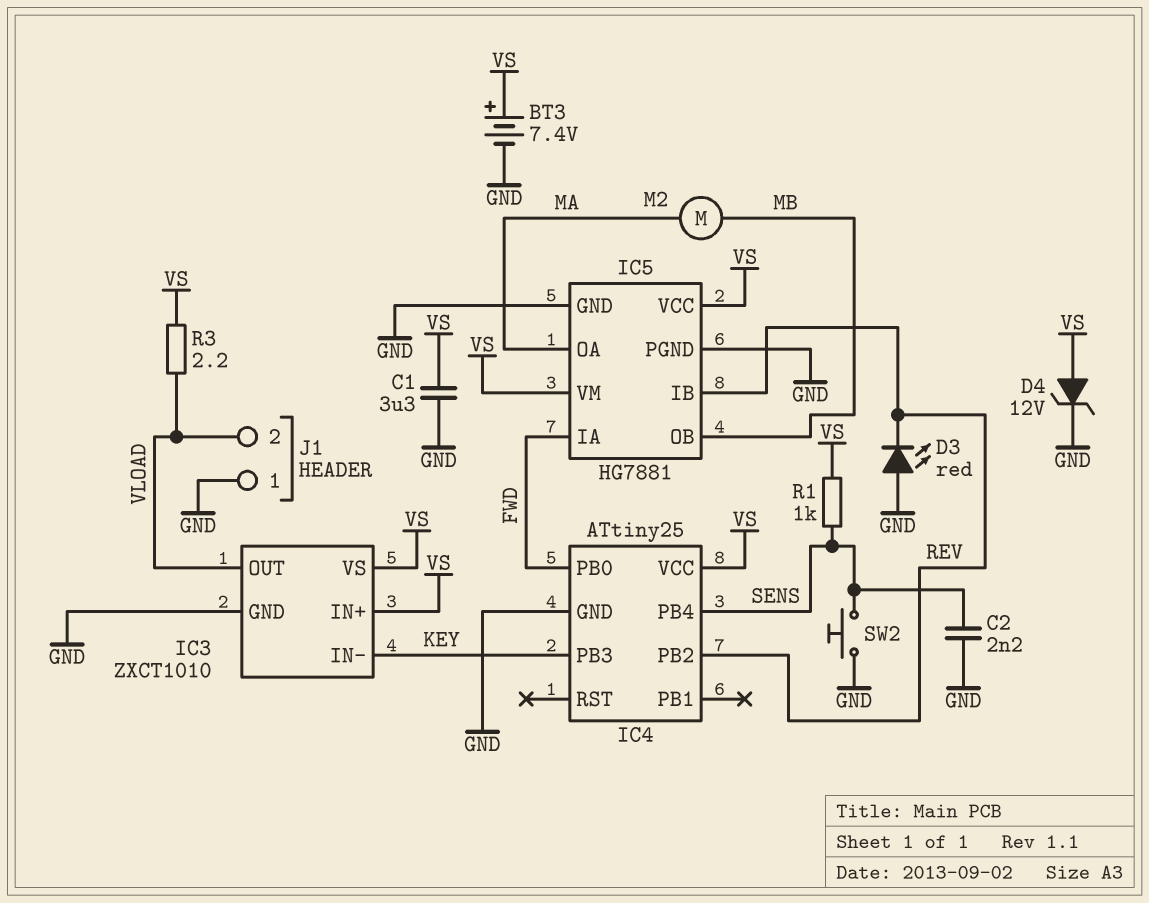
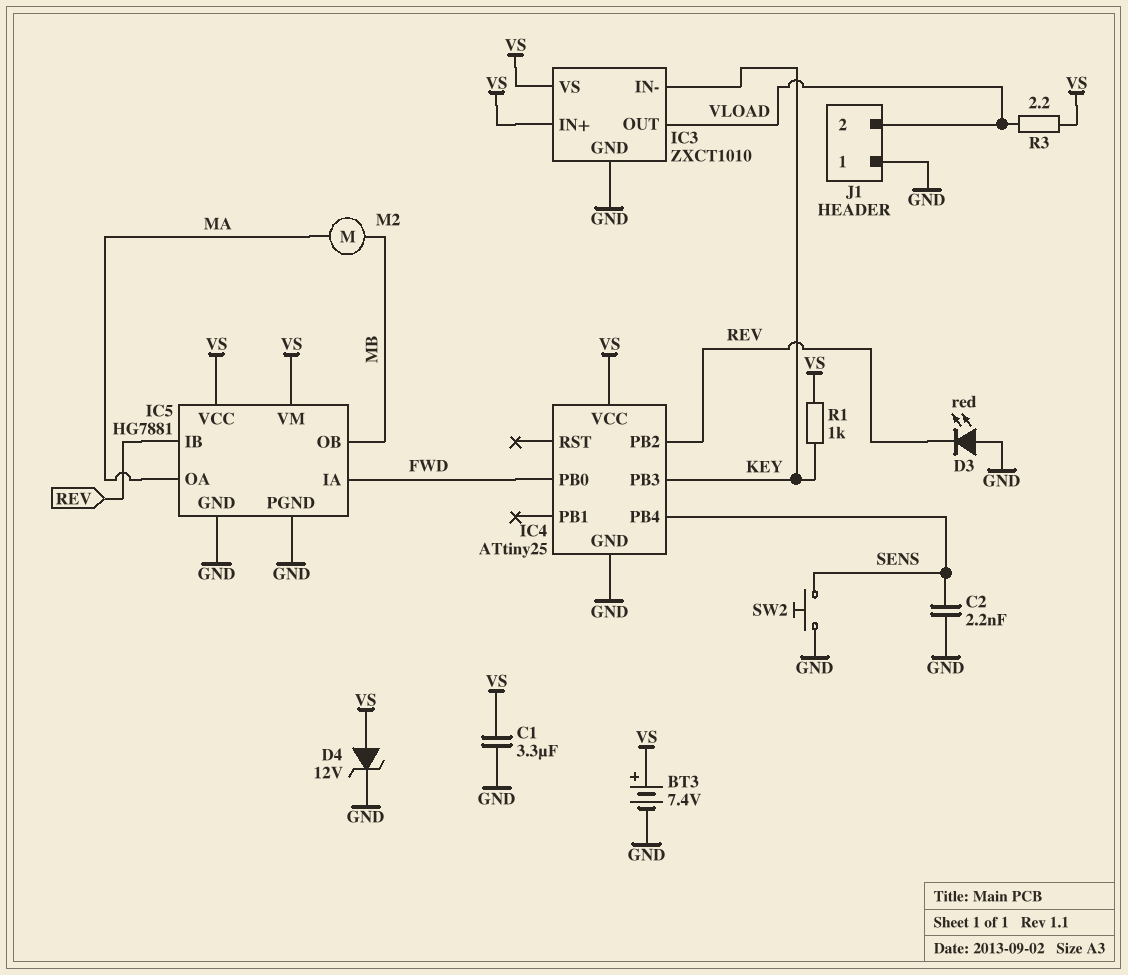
R1: 1k (SENS, VS) -> 1k (KEY, VS)

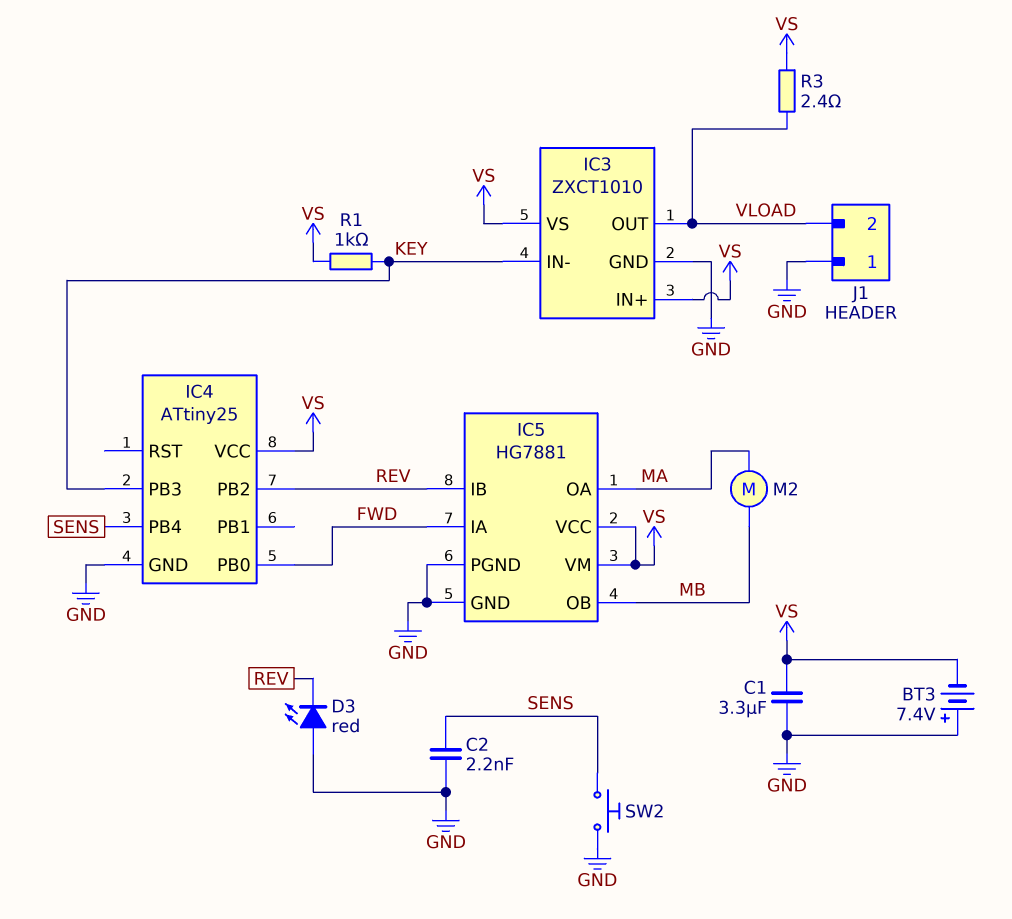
BT3: 7.4V (plus VS, minus GND) -> 7.4V (plus GND, minus VS)
D4: zener 12V (A VS, K GND) -> none
R3: 2.2 (VLOAD, VS) -> 2.4 (VLOAD, VS)

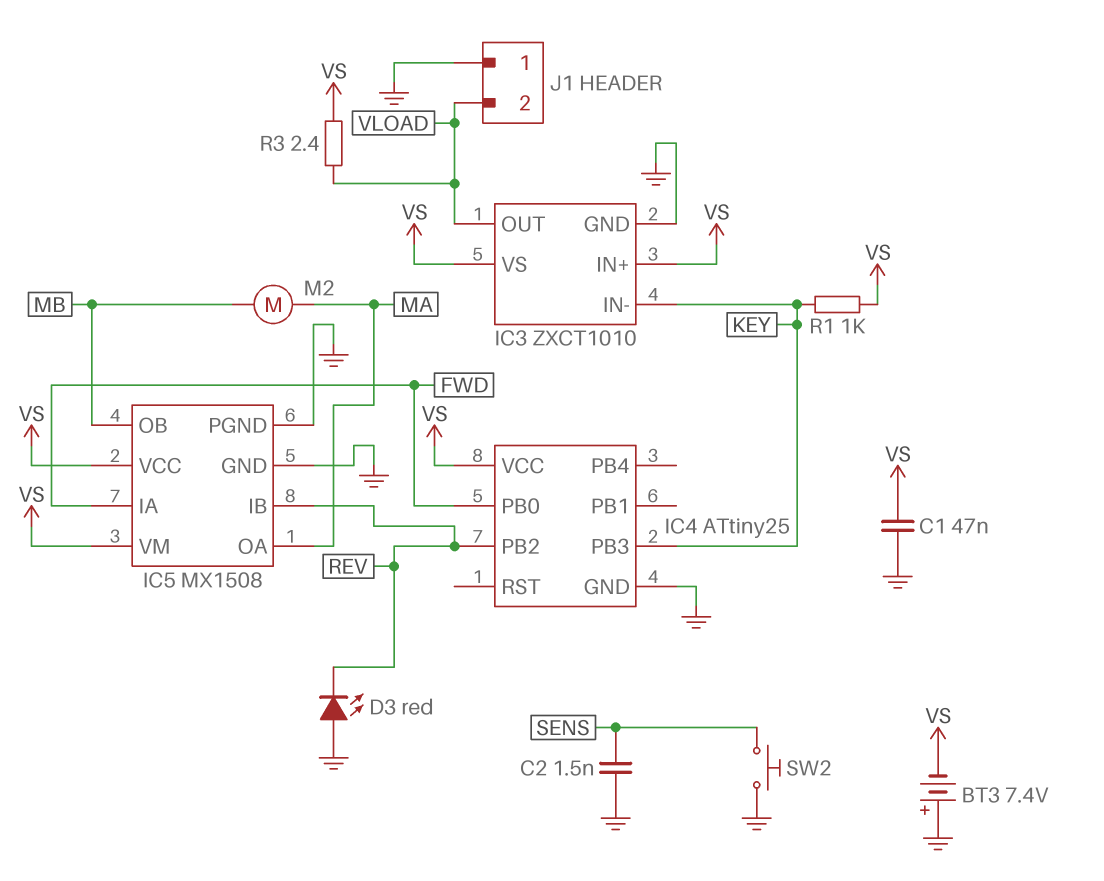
C1: 3.3uF (GND, VS) -> 47nF (GND, VS)
C2: 2.2nF (GND, SENS) -> 1.5nF (GND, SENS)
IC4 pin PB4: SENS -> none
IC5: HG7881 -> MX1508

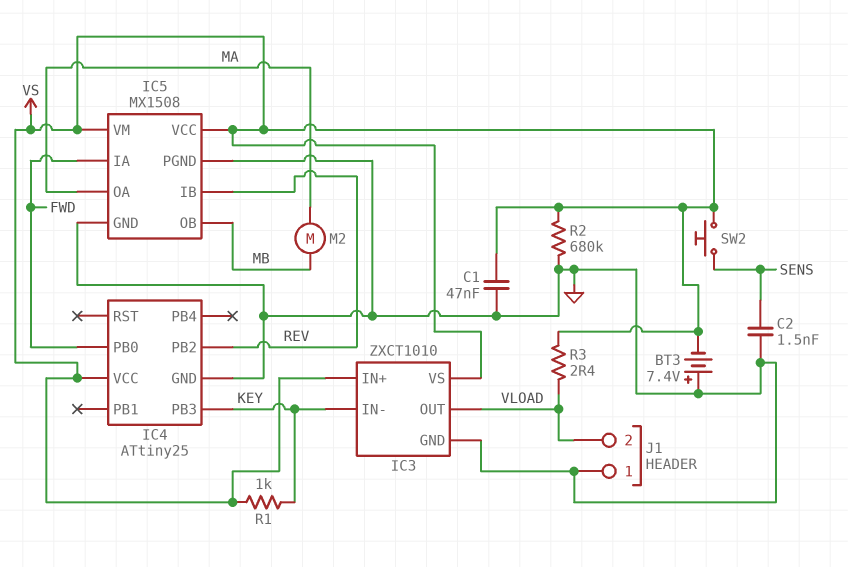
D3: LED red (A GND, K REV) -> none
R2: none -> 680k (GND, VS)
SW2: button (GND, SENS) -> button (SENS, VS)

